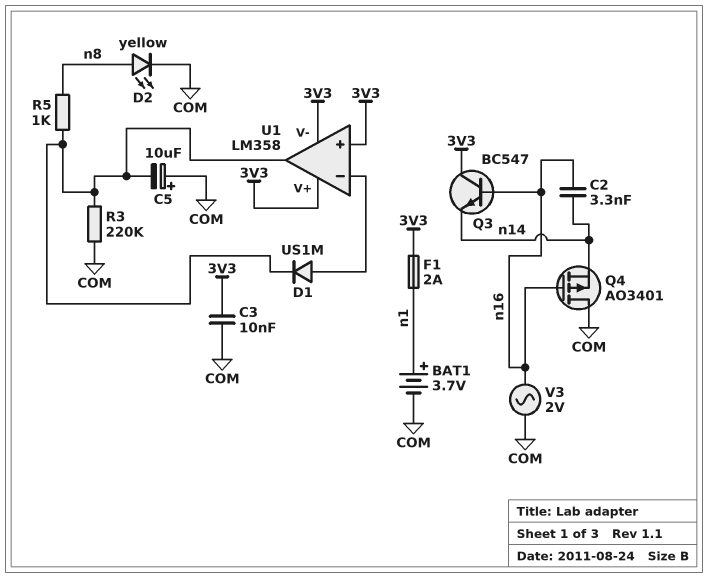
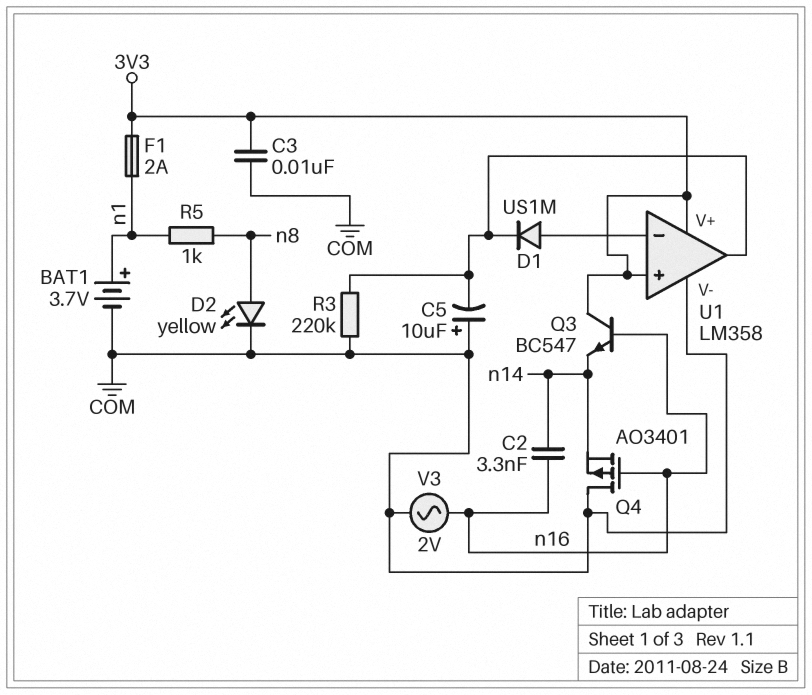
R5: 1k (U1/out, n8) -> 1k (n1, n8)
U1 pin V-: 3V3 -> COM

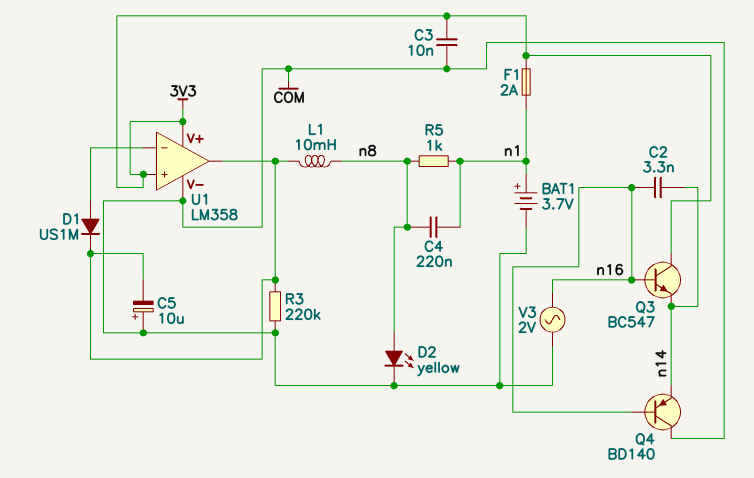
C4: none -> 220nF (n1, n8)
L1: none -> 10mH (U1/out, n8)
Q4: PMOS AO3401 (G n16, D COM, S n14) -> PNP BD140 (B n16, C COM, E n14)

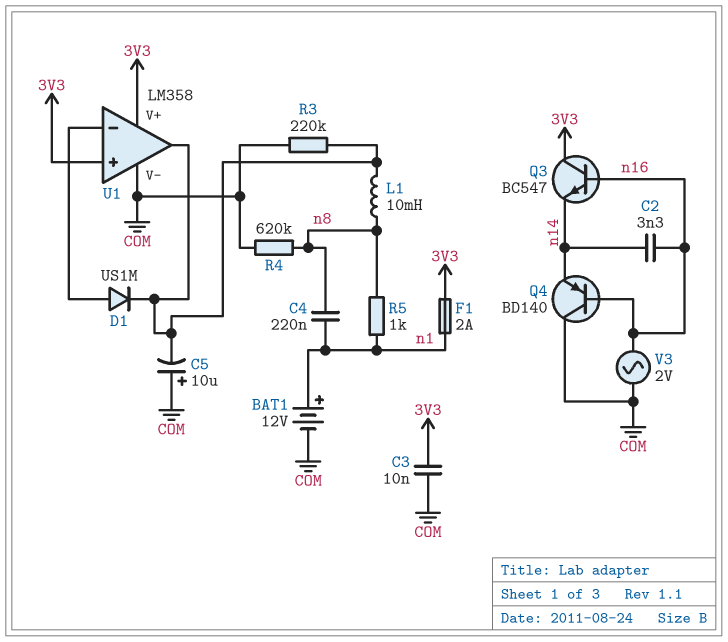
BAT1: 3.7V (plus n1, minus COM) -> 12V (plus n1, minus COM)
D2: LED yellow (A n8, K COM) -> none
R4: none -> 620k (COM, n8)

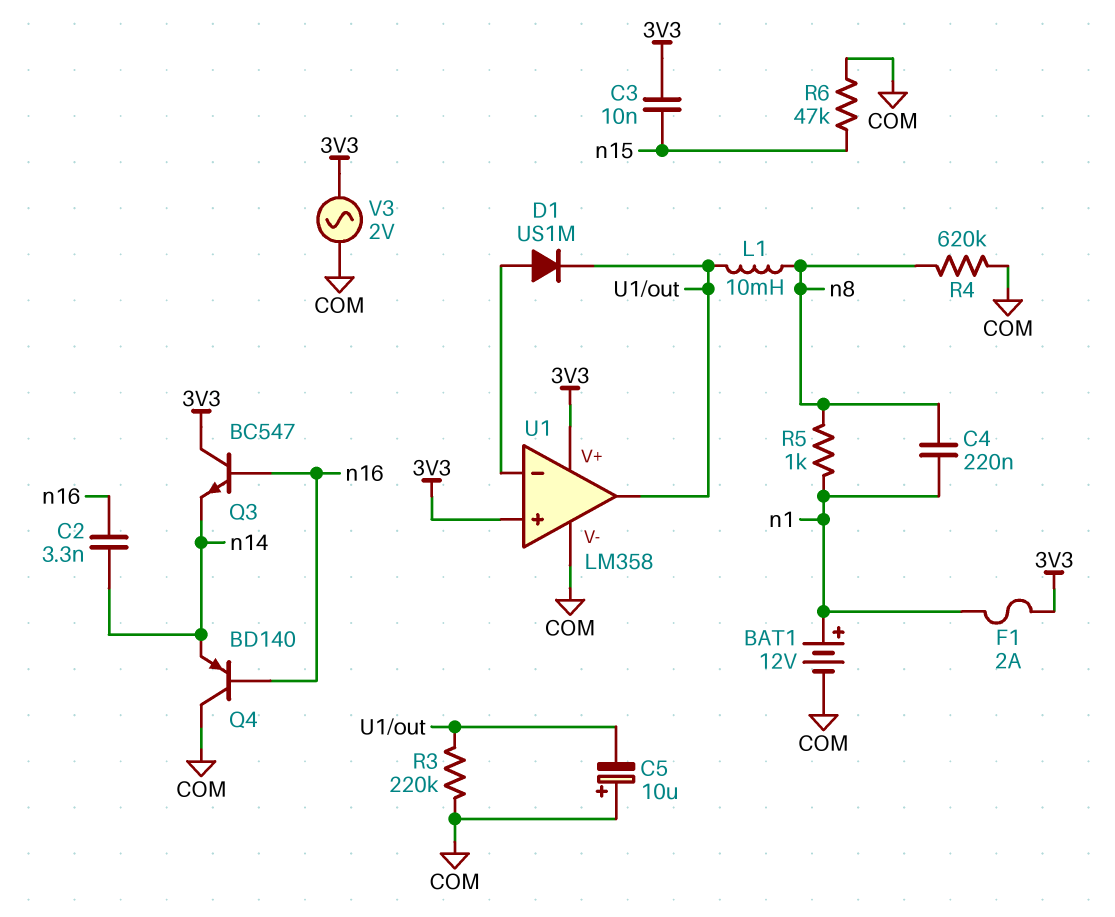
C3: 10nF (3V3, COM) -> 10nF (3V3, n15)
R6: none -> 47k (COM, n15)
V3: AC 2V (COM, n16) -> AC 2V (3V3, COM)

